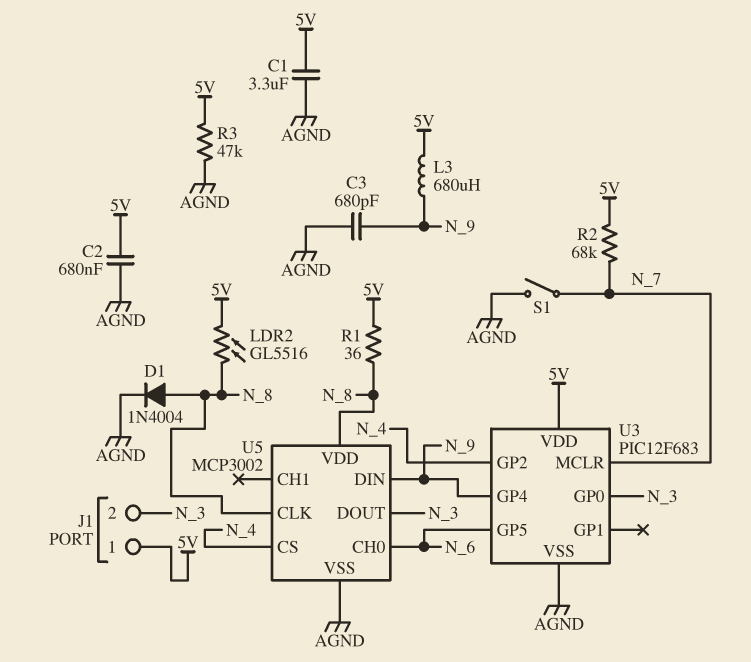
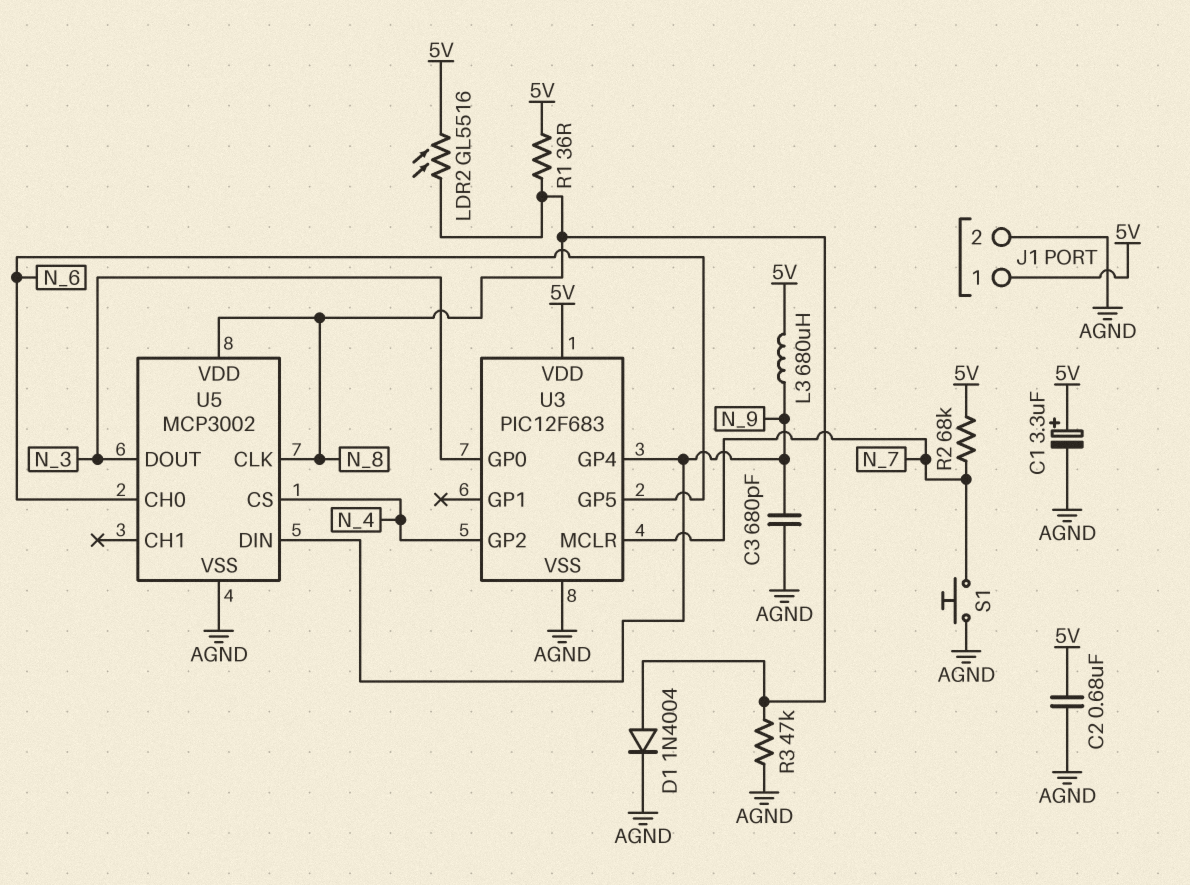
C1: 3.3uF (5V, AGND) -> 3.3uF (plus 5V, minus AGND)
J1 pin 2: N_3 -> AGND
R3: 47k (5V, AGND) -> 47k (AGND, N_8)
S1: switch (AGND, N_7) -> button (AGND, N_7)

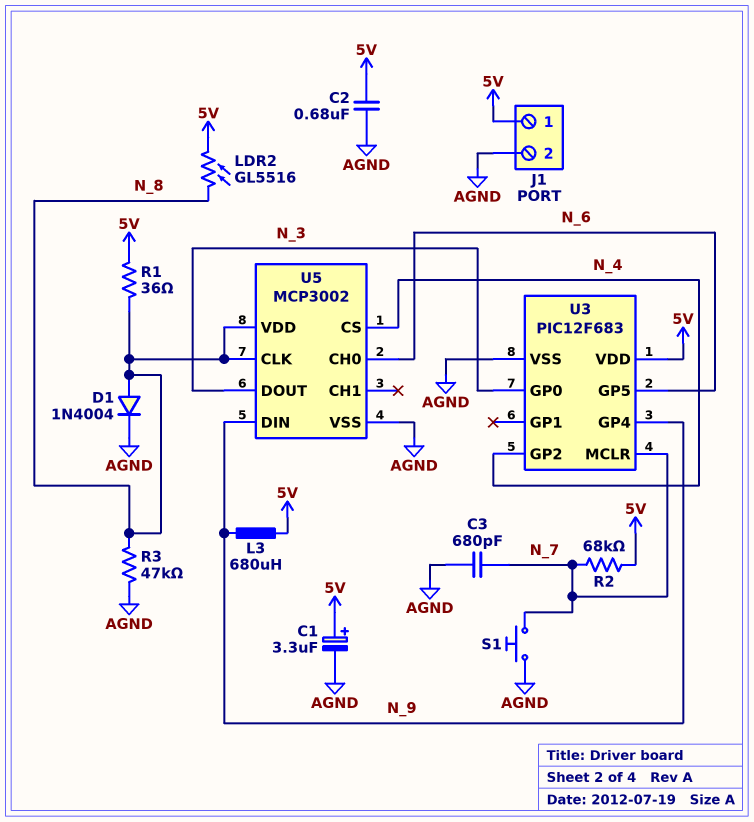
C3: 680pF (AGND, N_9) -> 680pF (AGND, N_7)

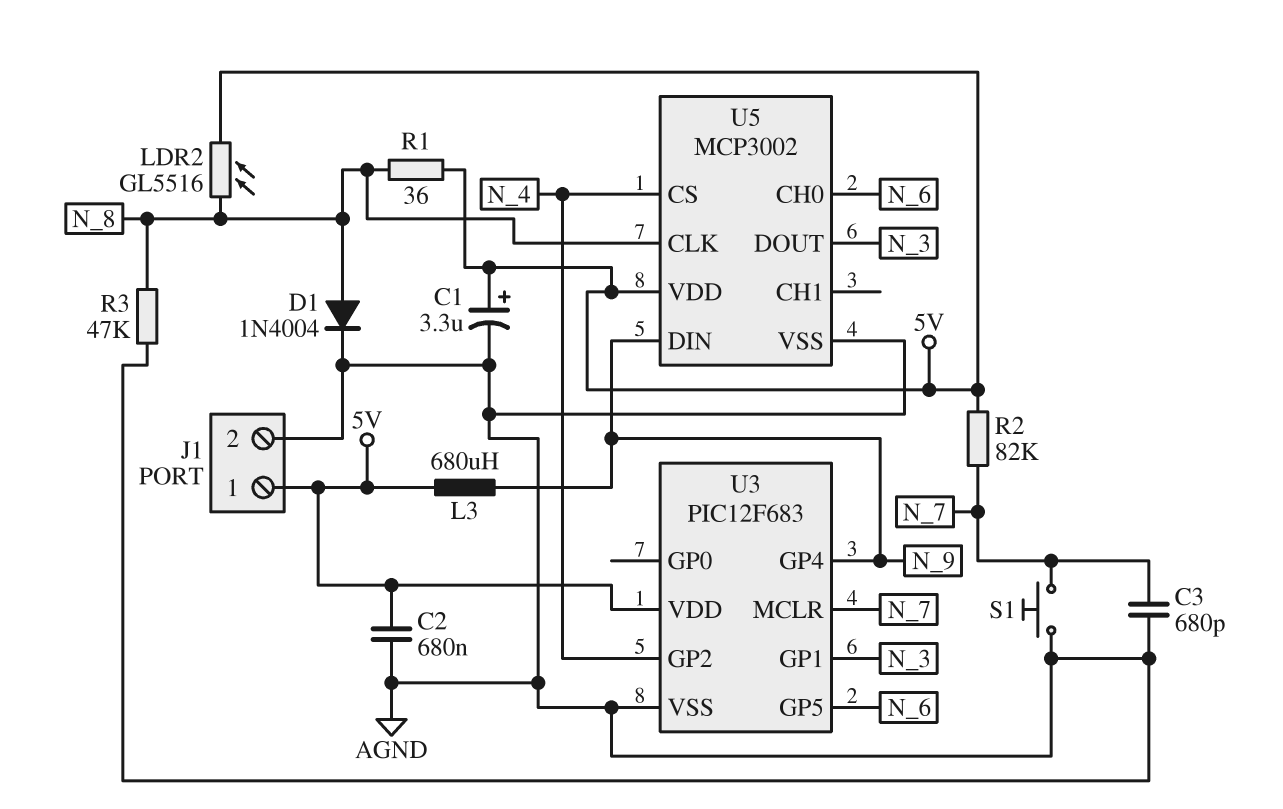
R2: 68k (5V, N_7) -> 82k (5V, N_7)
U3 pin GP0: N_3 -> none
U3 pin GP1: none -> N_3
U5 pin VDD: N_8 -> 5V

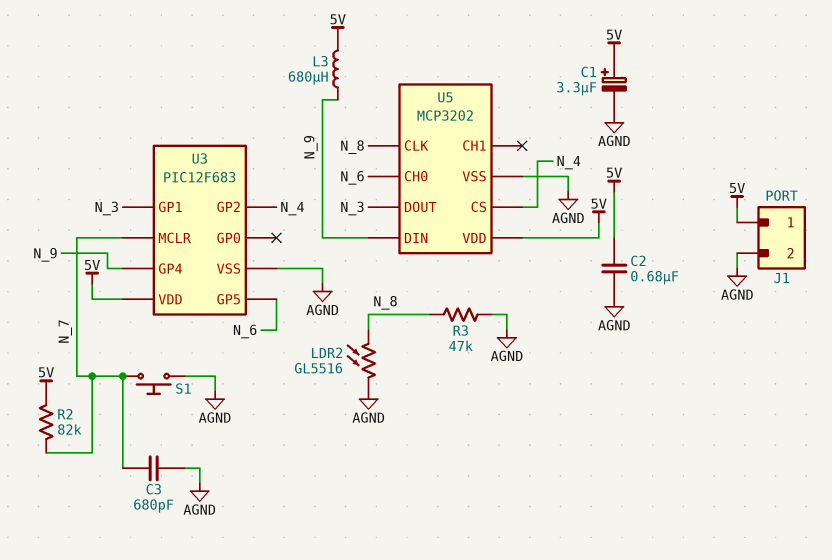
D1: diode 1N4004 (A N_8, K AGND) -> none
LDR2: GL5516 (5V, N_8) -> GL5516 (AGND, N_8)
R1: 36 (5V, N_8) -> none
U5: MCP3002 -> MCP3202

